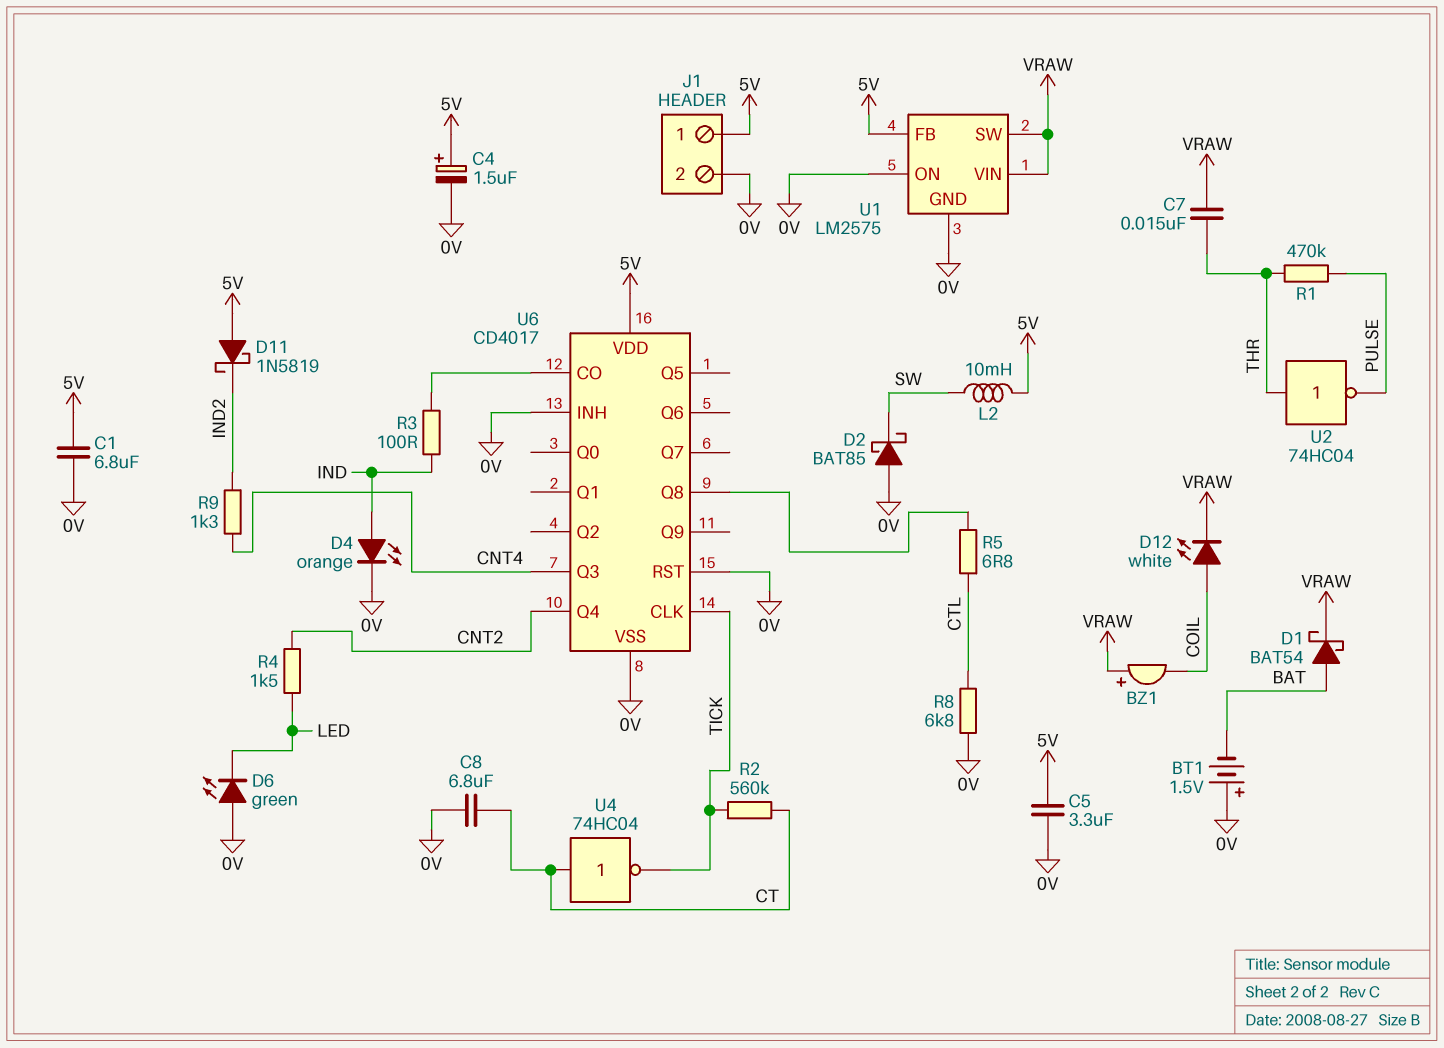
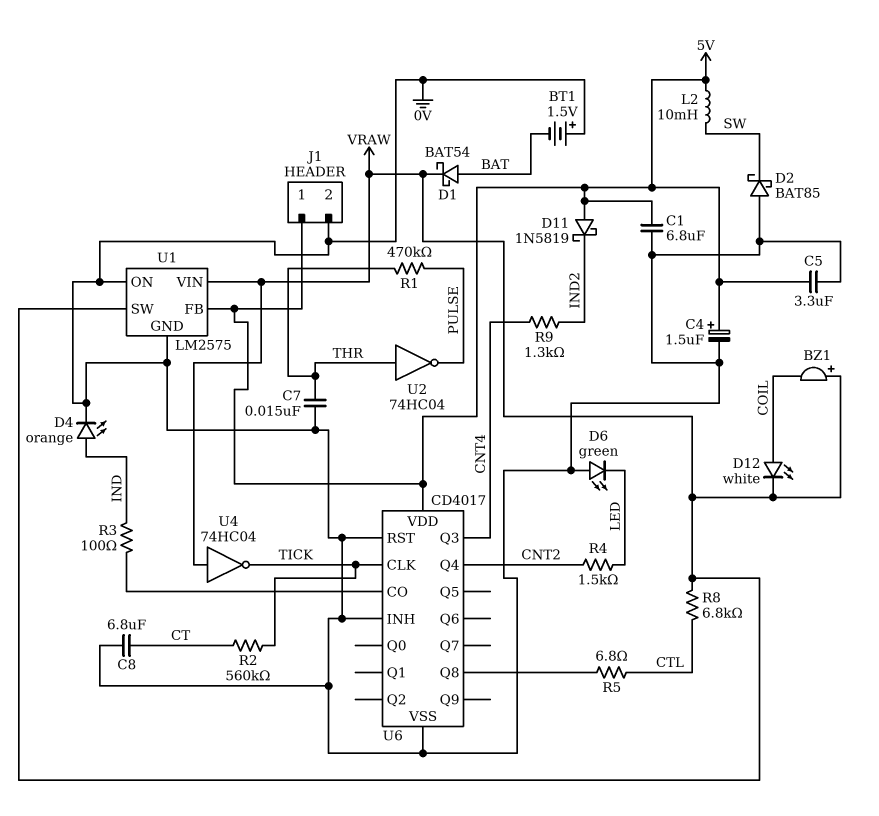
C7: 15nF (THR, VRAW) -> 15nF (0V, THR)
R8: 6.8k (0V, CTL) -> 6.8k (CTL, VRAW)
U4: NOT 74HC04 (in CT, out TICK) -> NOT 74HC04 (in VRAW, out TICK)

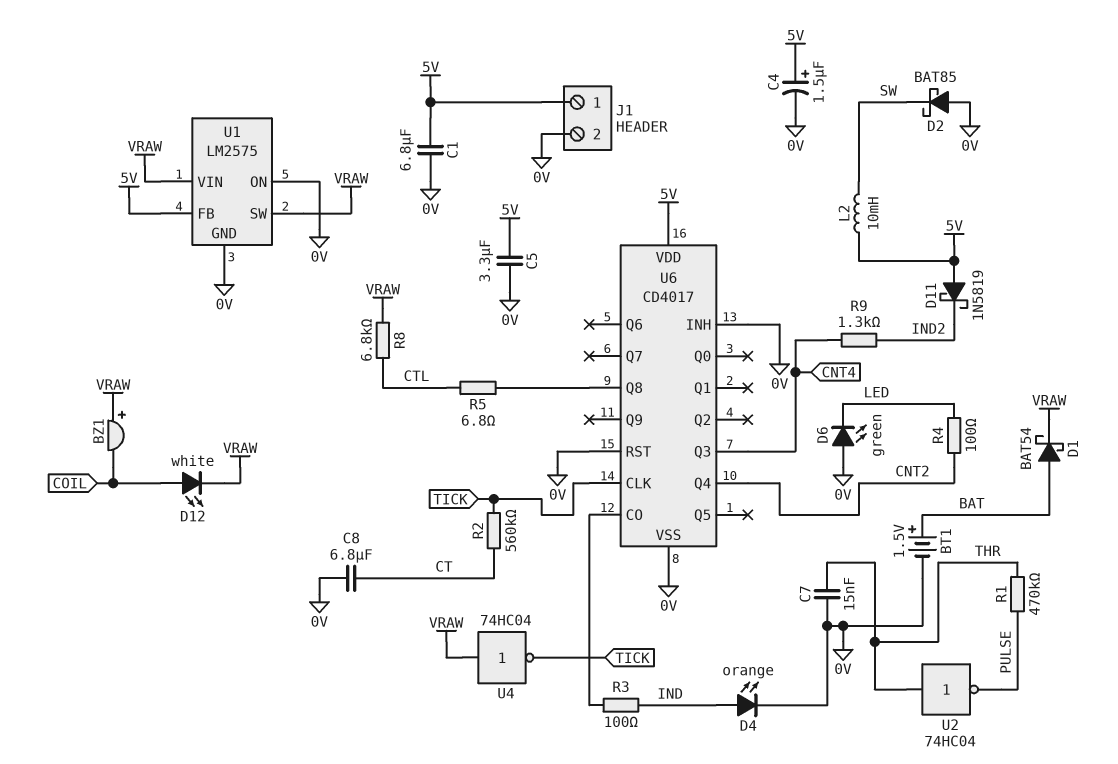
BT1: 1.5V (plus 0V, minus BAT) -> 1.5V (plus BAT, minus 0V)
R4: 1.5k (CNT2, LED) -> 100 (CNT2, LED)

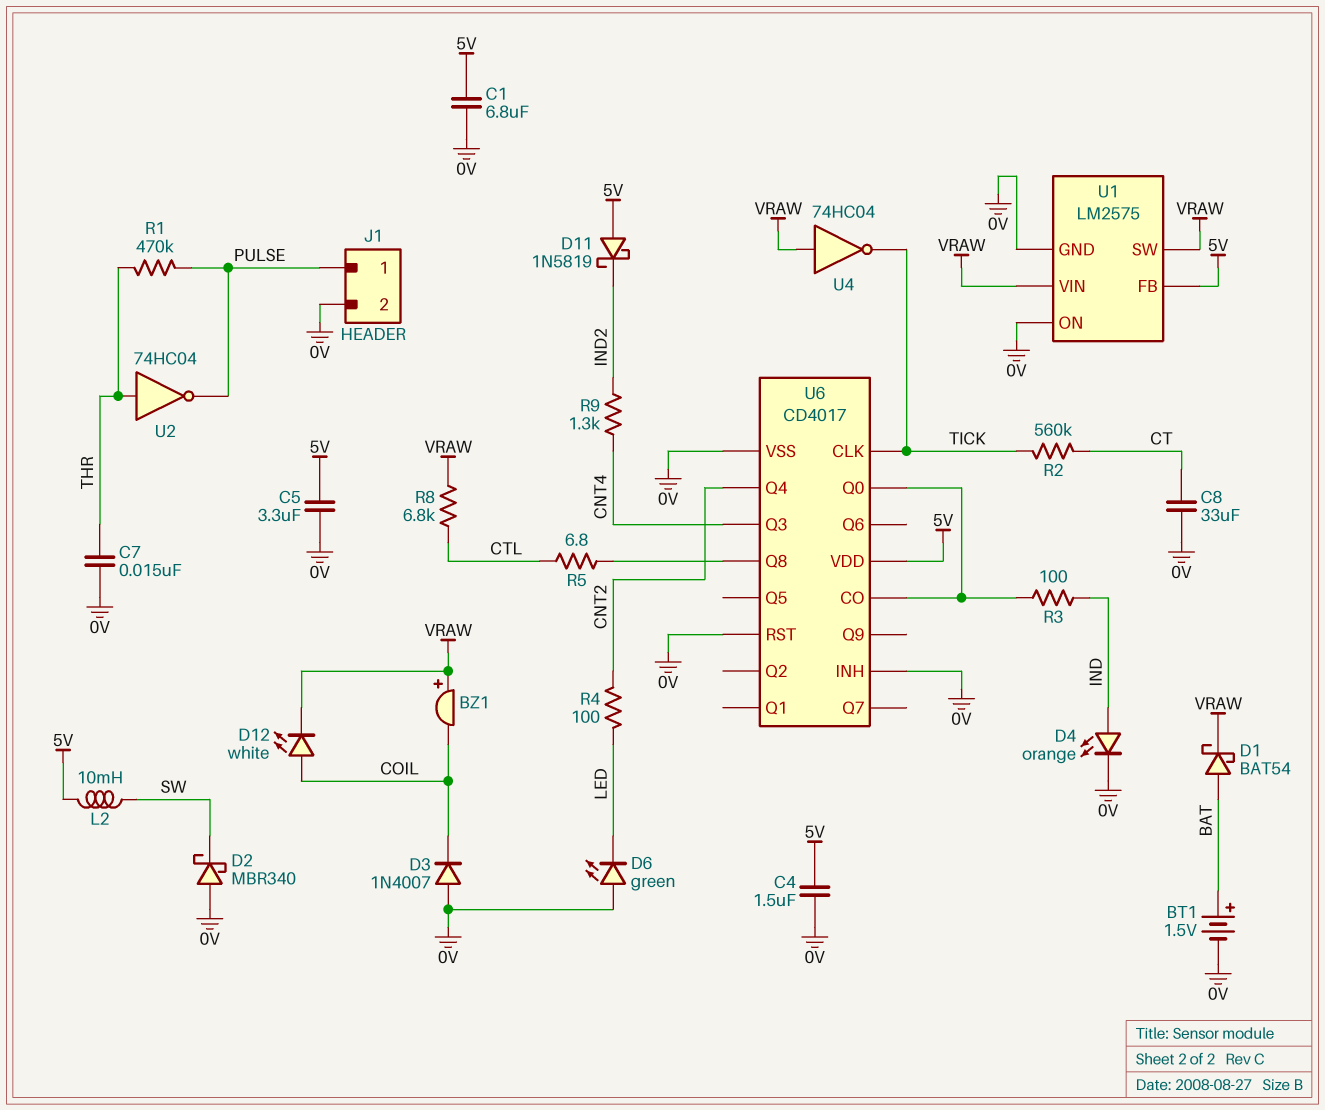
C4: 1.5uF (plus 5V, minus 0V) -> 1.5uF (0V, 5V)
C8: 6.8uF (0V, CT) -> 33uF (0V, CT)
D2: schottky BAT85 (A 0V, K SW) -> schottky MBR340 (A 0V, K SW)
D3: none -> diode 1N4007 (A 0V, K COIL)
J1 pin 1: 5V -> PULSE
U6 pin Q0: none -> U6/CO

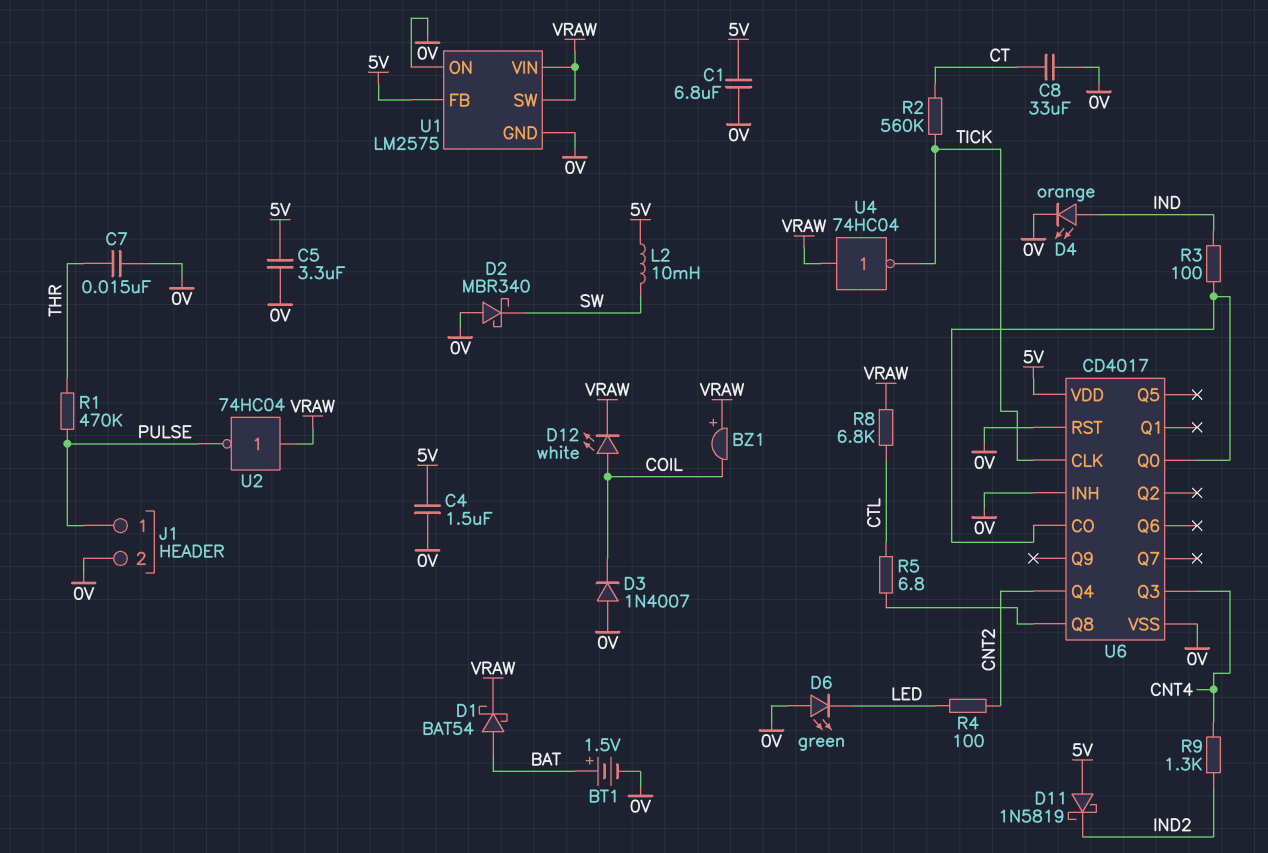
U2: NOT 74HC04 (in THR, out PULSE) -> NOT 74HC04 (in VRAW, out PULSE)

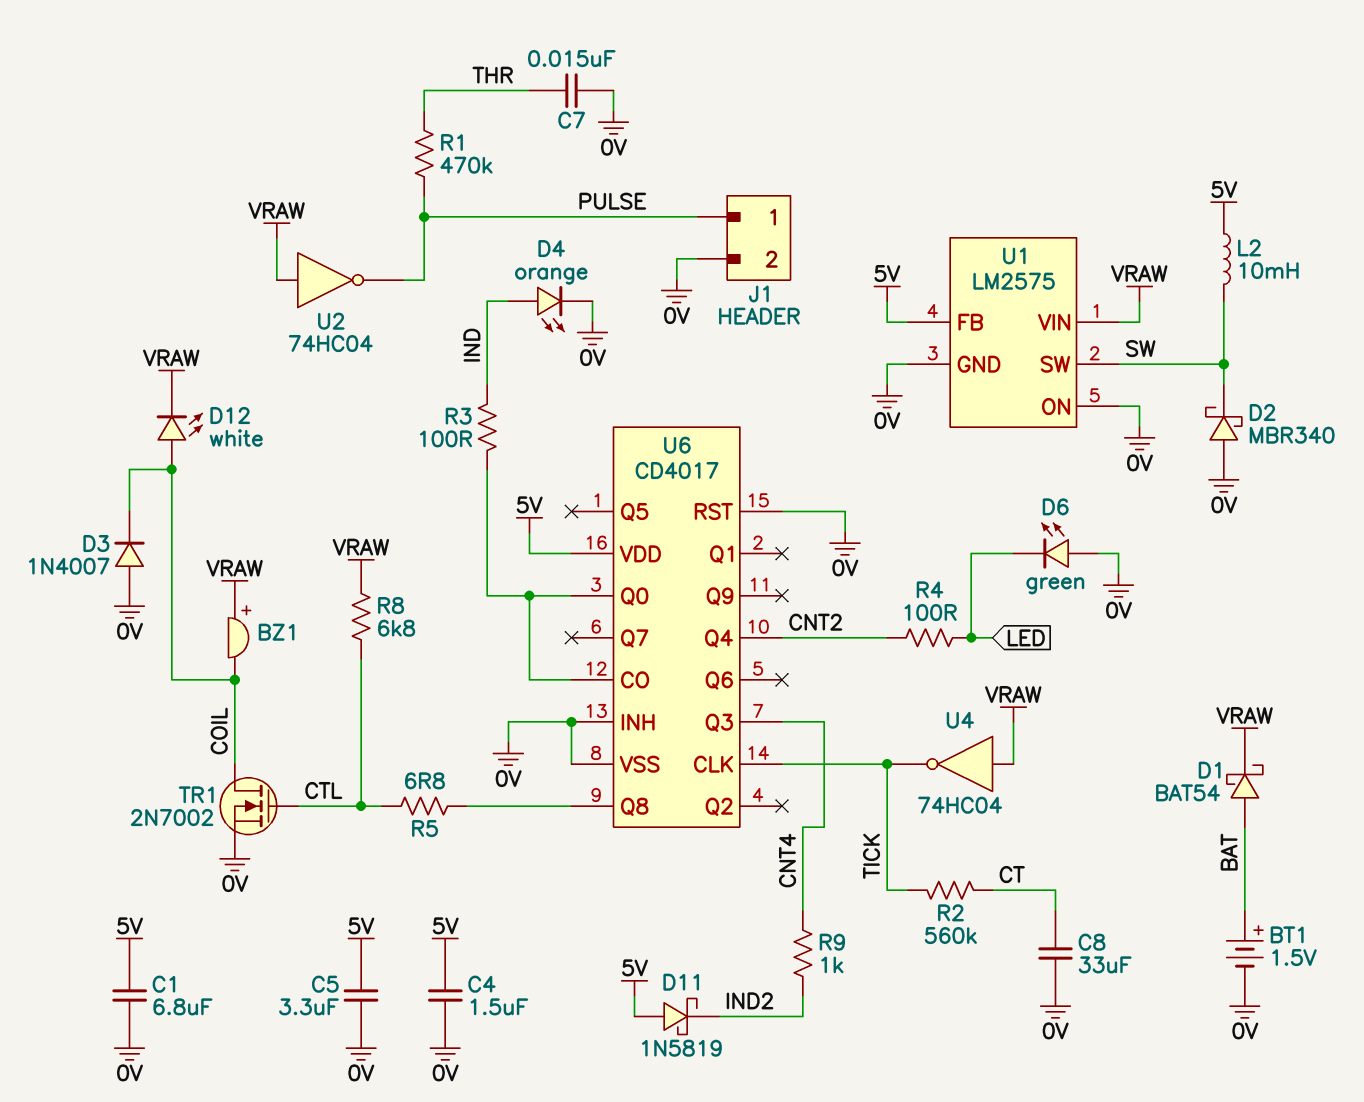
R9: 1.3k (CNT4, IND2) -> 1k (CNT4, IND2)
TR1: none -> NMOS 2N7002 (G CTL, D COIL, S 0V)
U1 pin SW: VRAW -> SW

